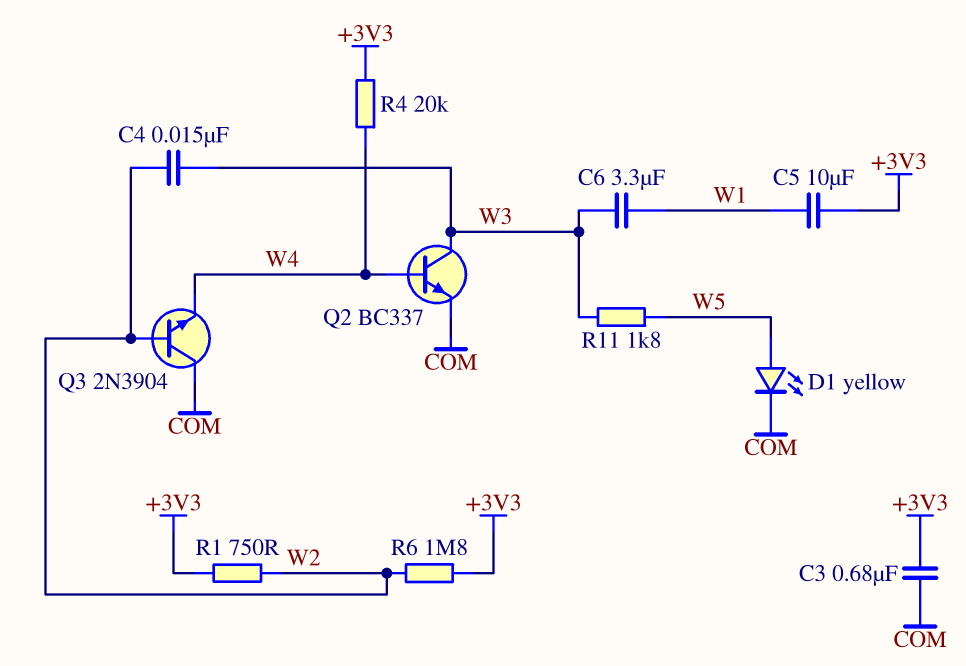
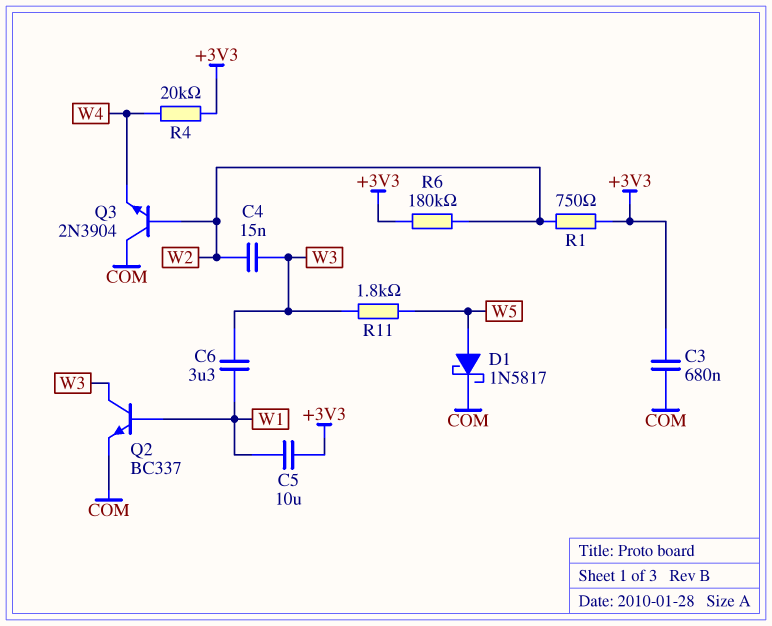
D1: LED yellow (A W5, K COM) -> schottky 1N5817 (A W5, K COM)
Q2: NPN BC337 (B W4, C W3, E COM) -> NPN BC337 (B W1, C W3, E COM)
R6: 1.8M (+3V3, W2) -> 180k (+3V3, W2)

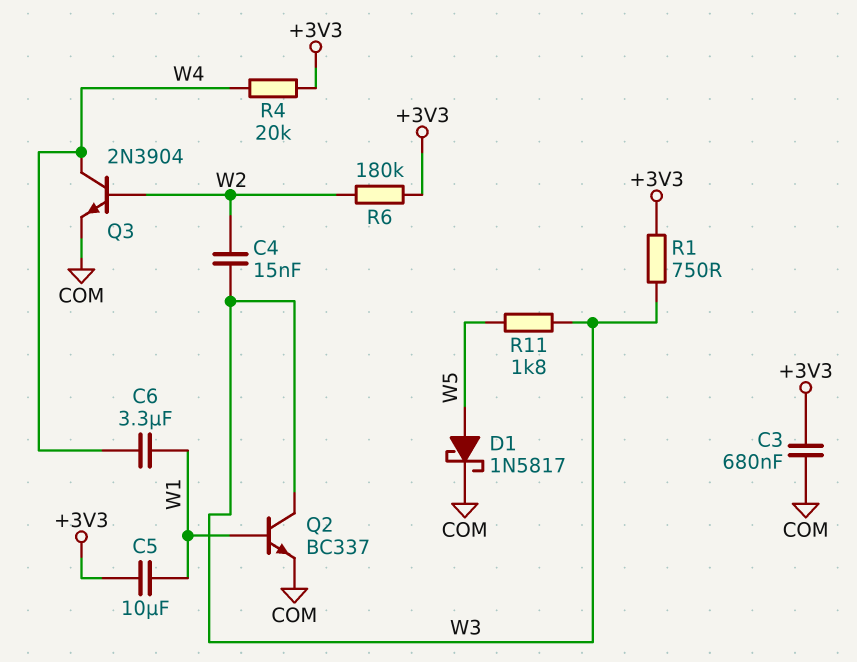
C6: 3.3uF (W1, W3) -> 3.3uF (W1, W4)
Q3: NPN 2N3904 (B W2, C COM, E W4) -> NPN 2N3904 (B W2, C W4, E COM)
R1: 750 (+3V3, W2) -> 750 (+3V3, W3)

